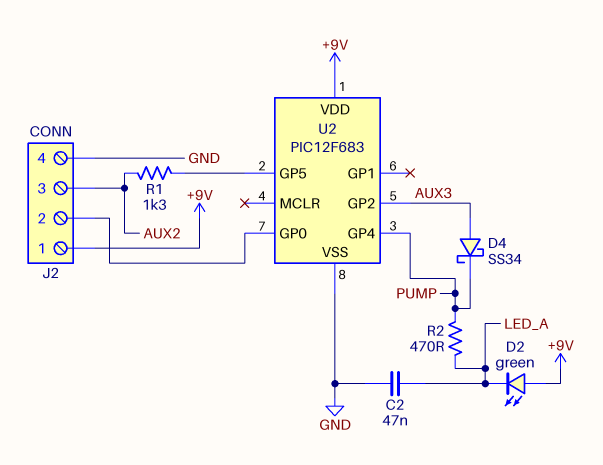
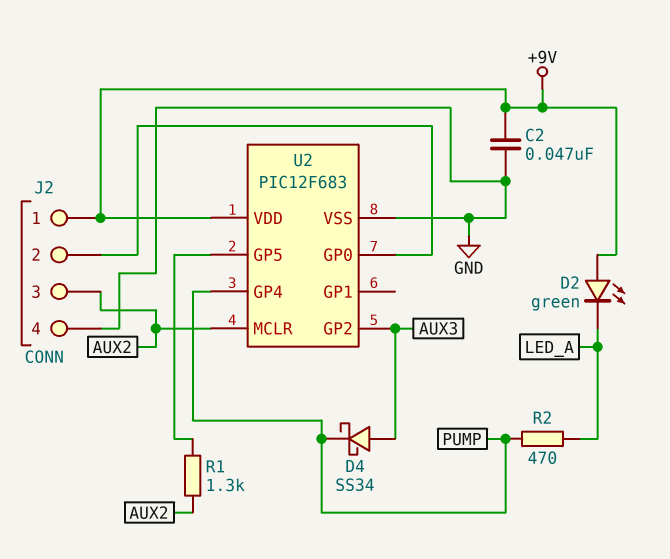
C2: 47nF (GND, LED_A) -> 47nF (+9V, GND)
U2 pin MCLR: none -> AUX2

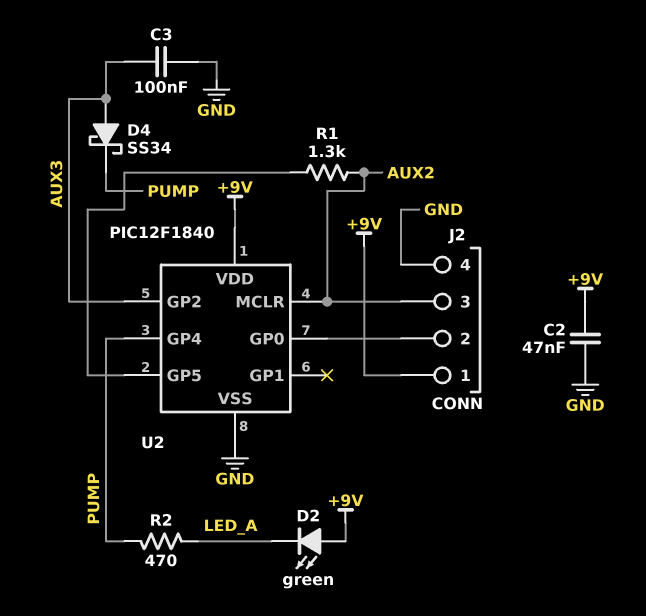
C3: none -> 100nF (AUX3, GND)
U2: PIC12F683 -> PIC12F1840

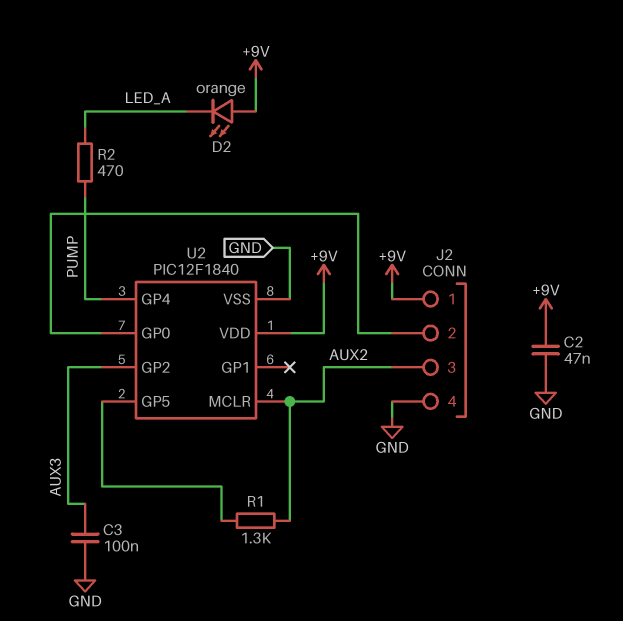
D2: LED green (A +9V, K LED_A) -> LED orange (A +9V, K LED_A)
D4: schottky SS34 (A AUX3, K PUMP) -> none

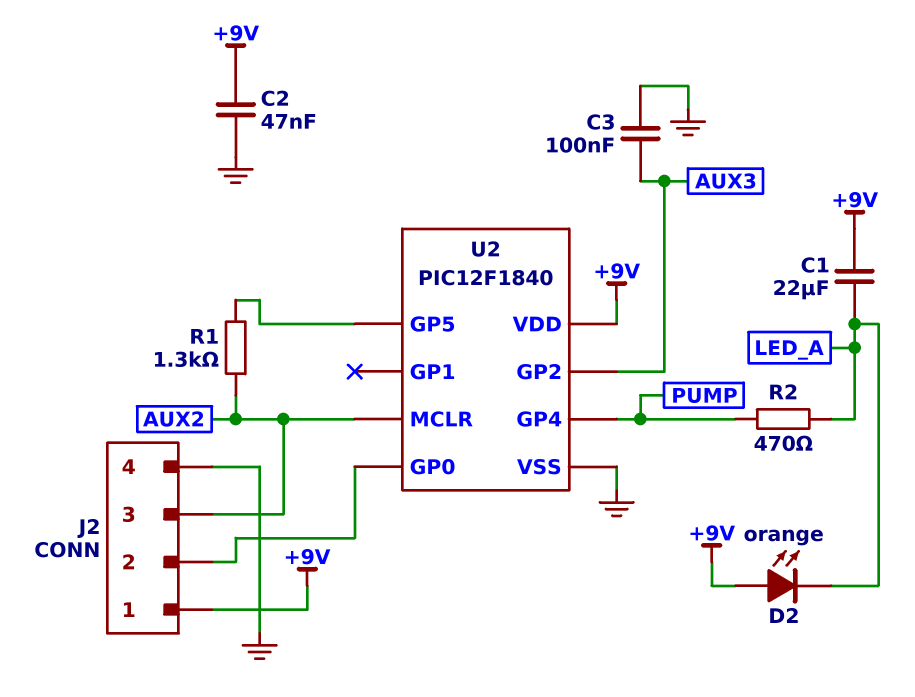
C1: none -> 22uF (+9V, LED_A)

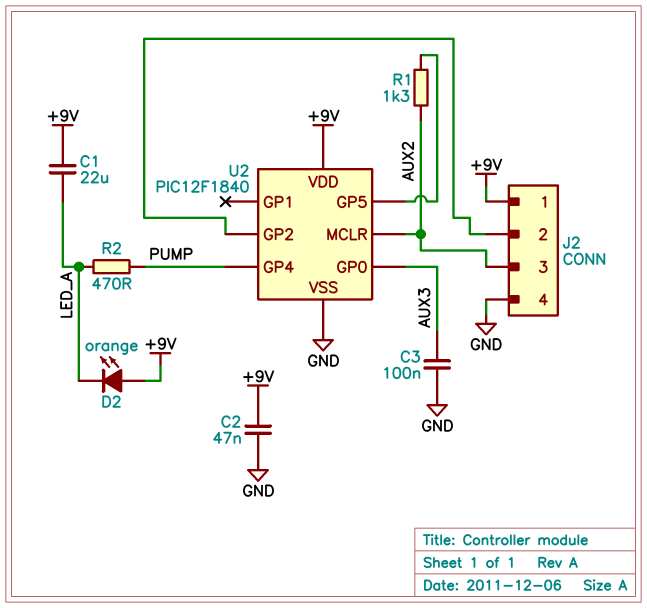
U2 pin GP0: J2/2 -> AUX3
U2 pin GP2: AUX3 -> J2/2

